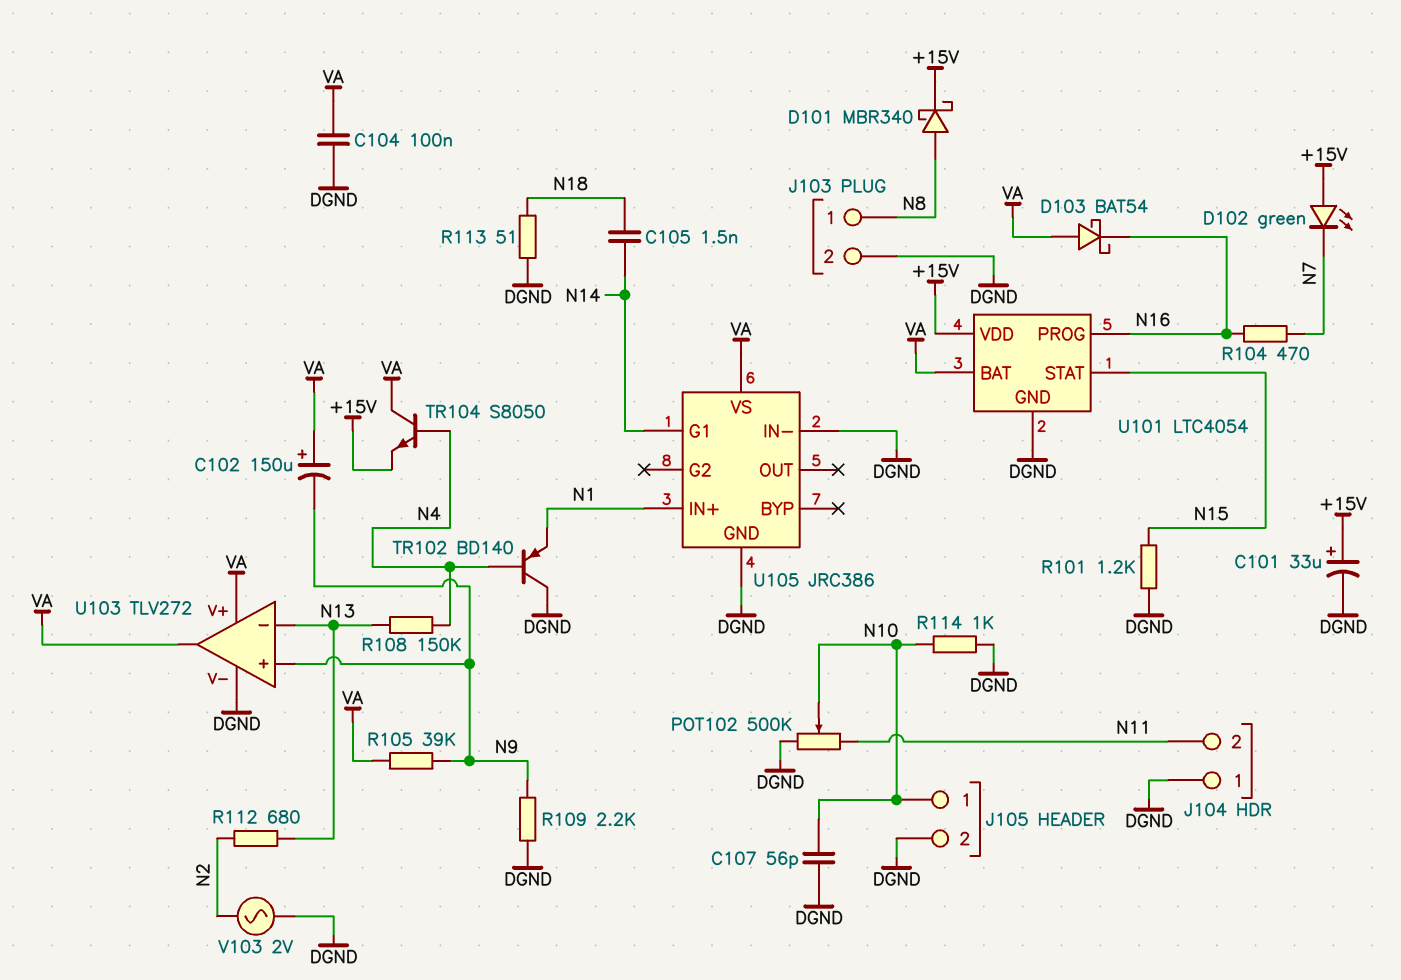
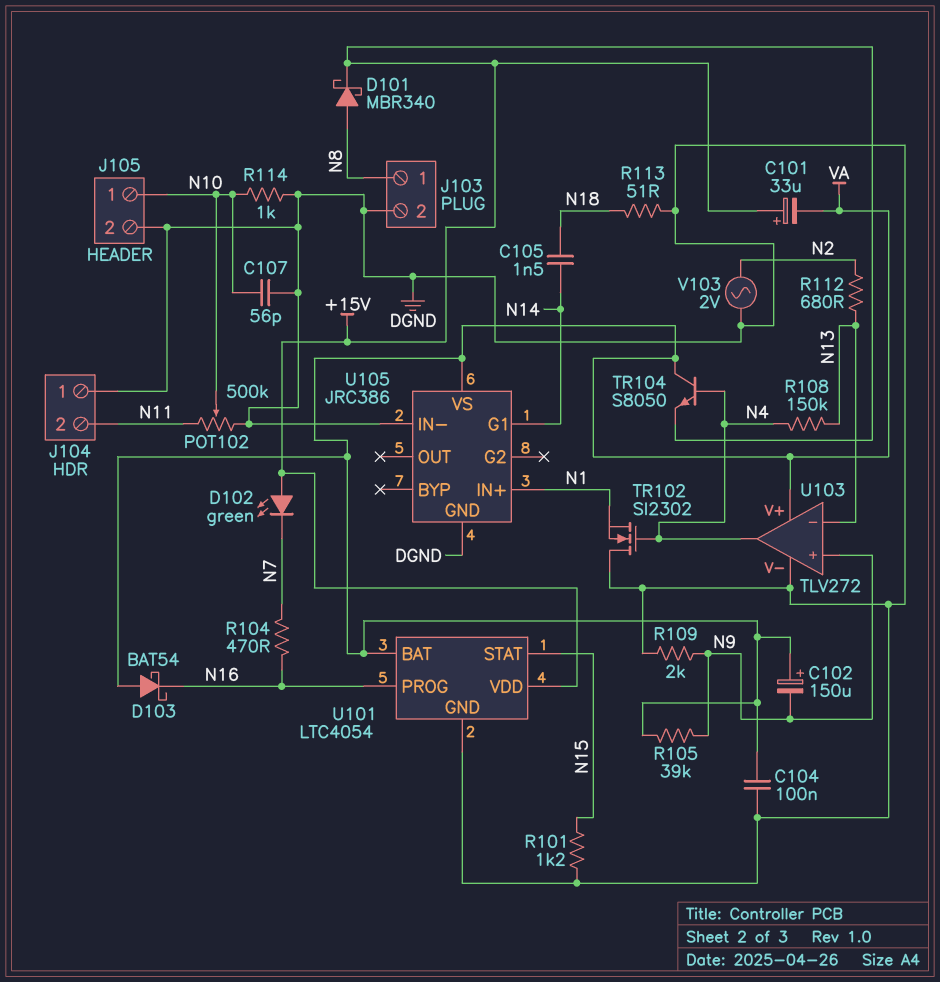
C101: 33uF (plus +15V, minus DGND) -> 33uF (plus +15V, minus VA)
R109: 2.2k (DGND, N9) -> 2k (DGND, N9)
TR102: PNP BD140 (B N4, C DGND, E N1) -> NMOS SI2302 (G N4, D DGND, S N1)
U103 pin out: VA -> N4

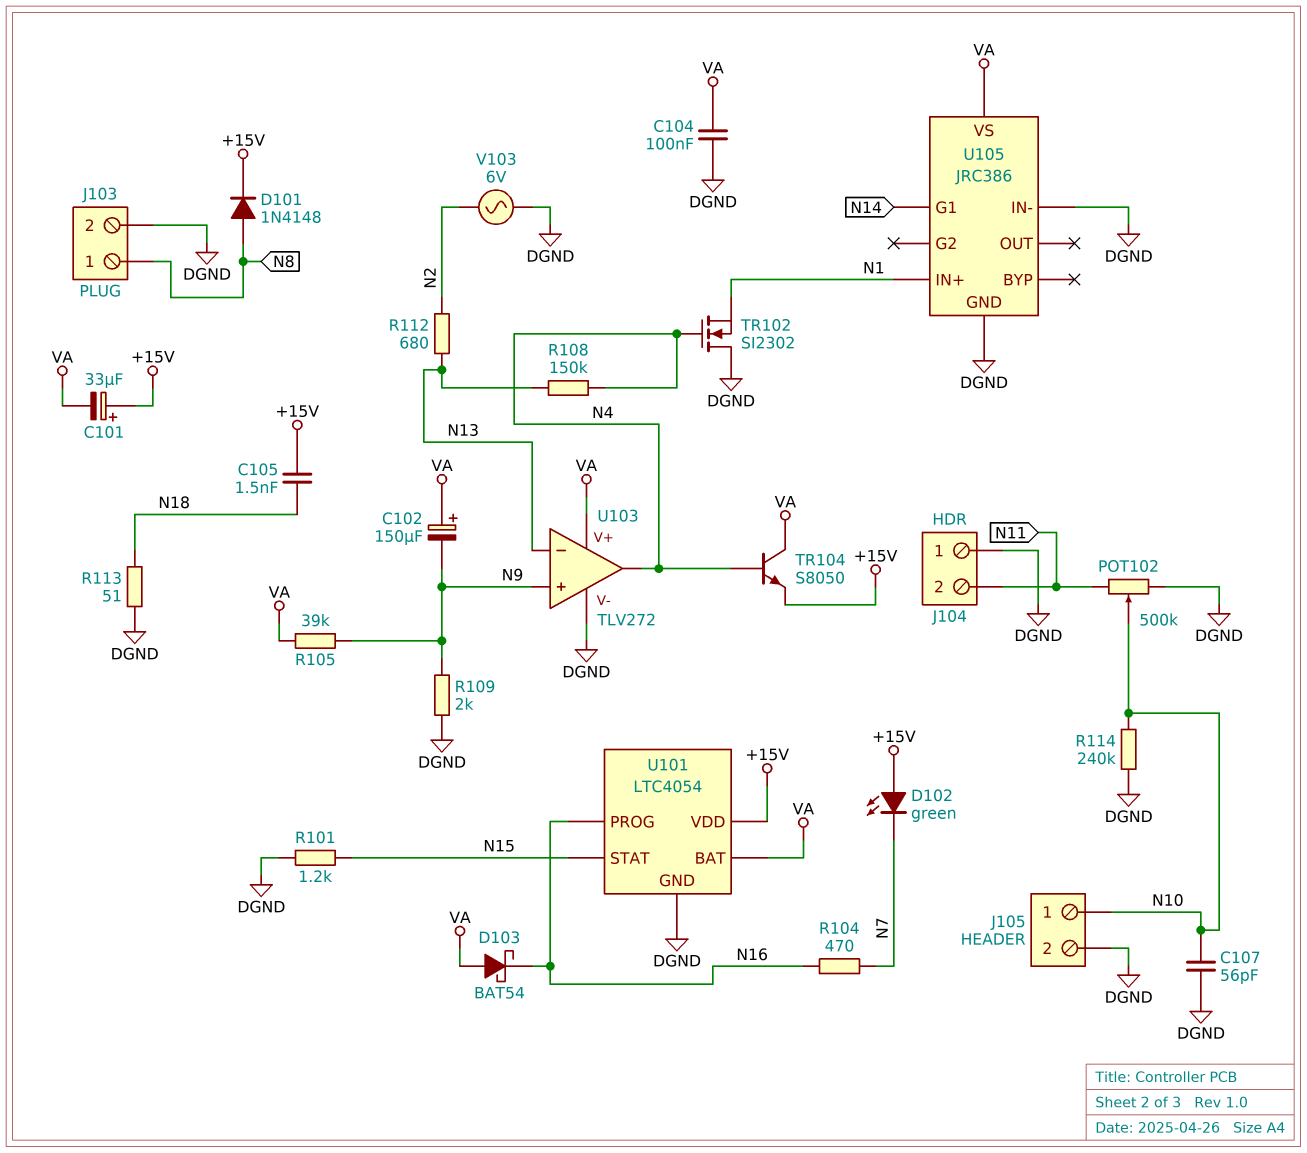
C105: 1.5nF (N14, N18) -> 1.5nF (+15V, N18)
D101: schottky MBR340 (A N8, K +15V) -> diode 1N4148 (A N8, K +15V)
R114: 1k (DGND, N10) -> 240k (DGND, N10)
V103: AC 2V (DGND, N2) -> AC 6V (DGND, N2)

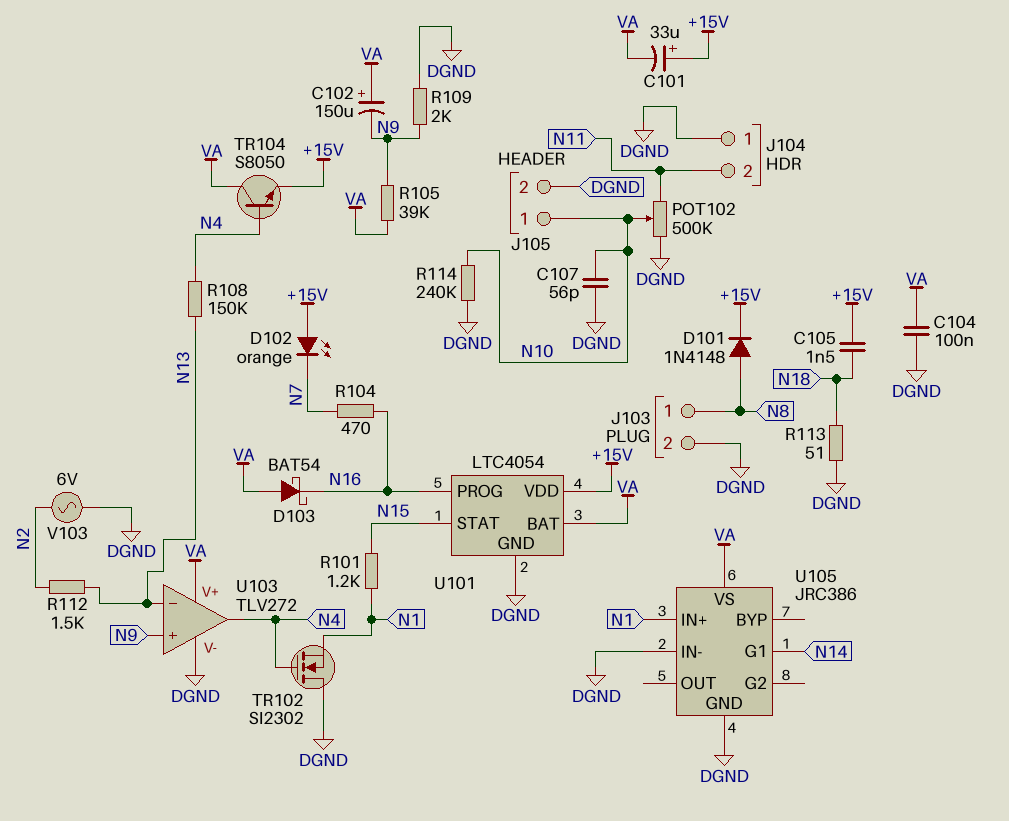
D102: LED green (A +15V, K N7) -> LED orange (A +15V, K N7)
R101: 1.2k (DGND, N15) -> 1.2k (N1, N15)
R112: 680 (N2, N13) -> 1.5k (N2, N13)

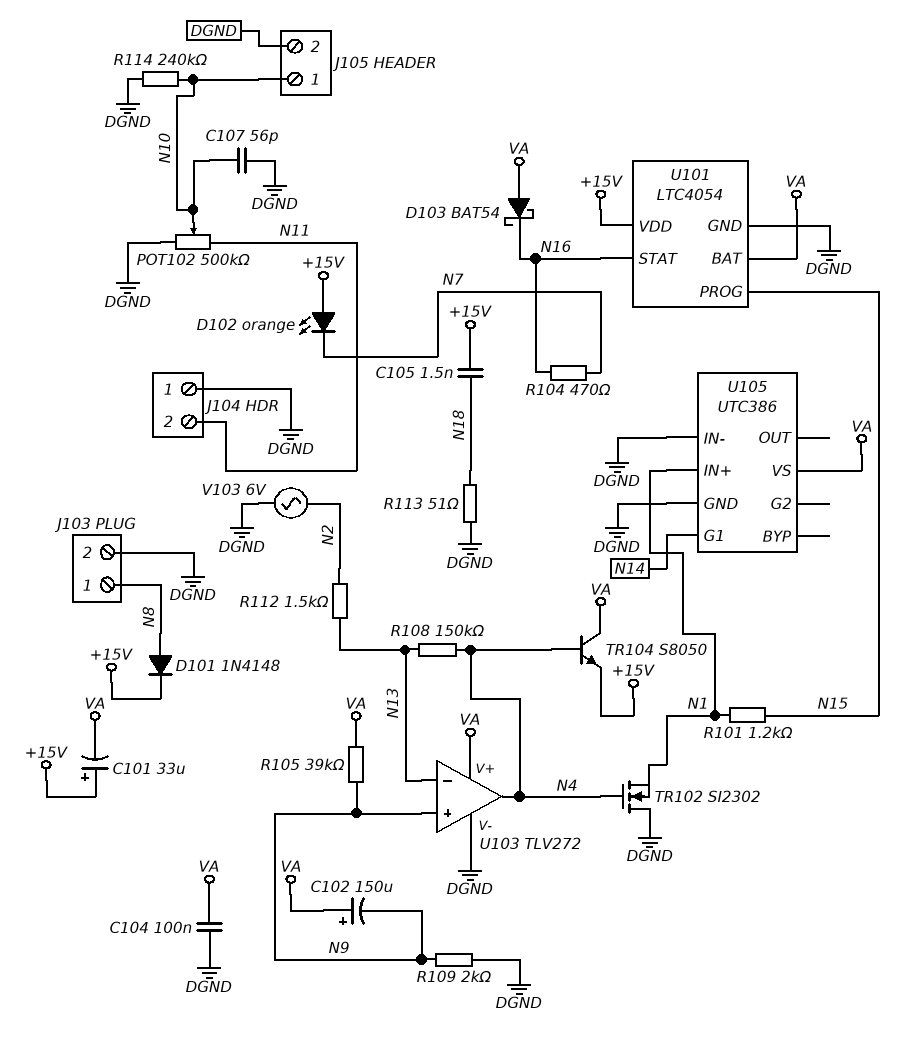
U101 pin PROG: N16 -> N15
U101 pin STAT: N15 -> N16
U105: JRC386 -> UTC386

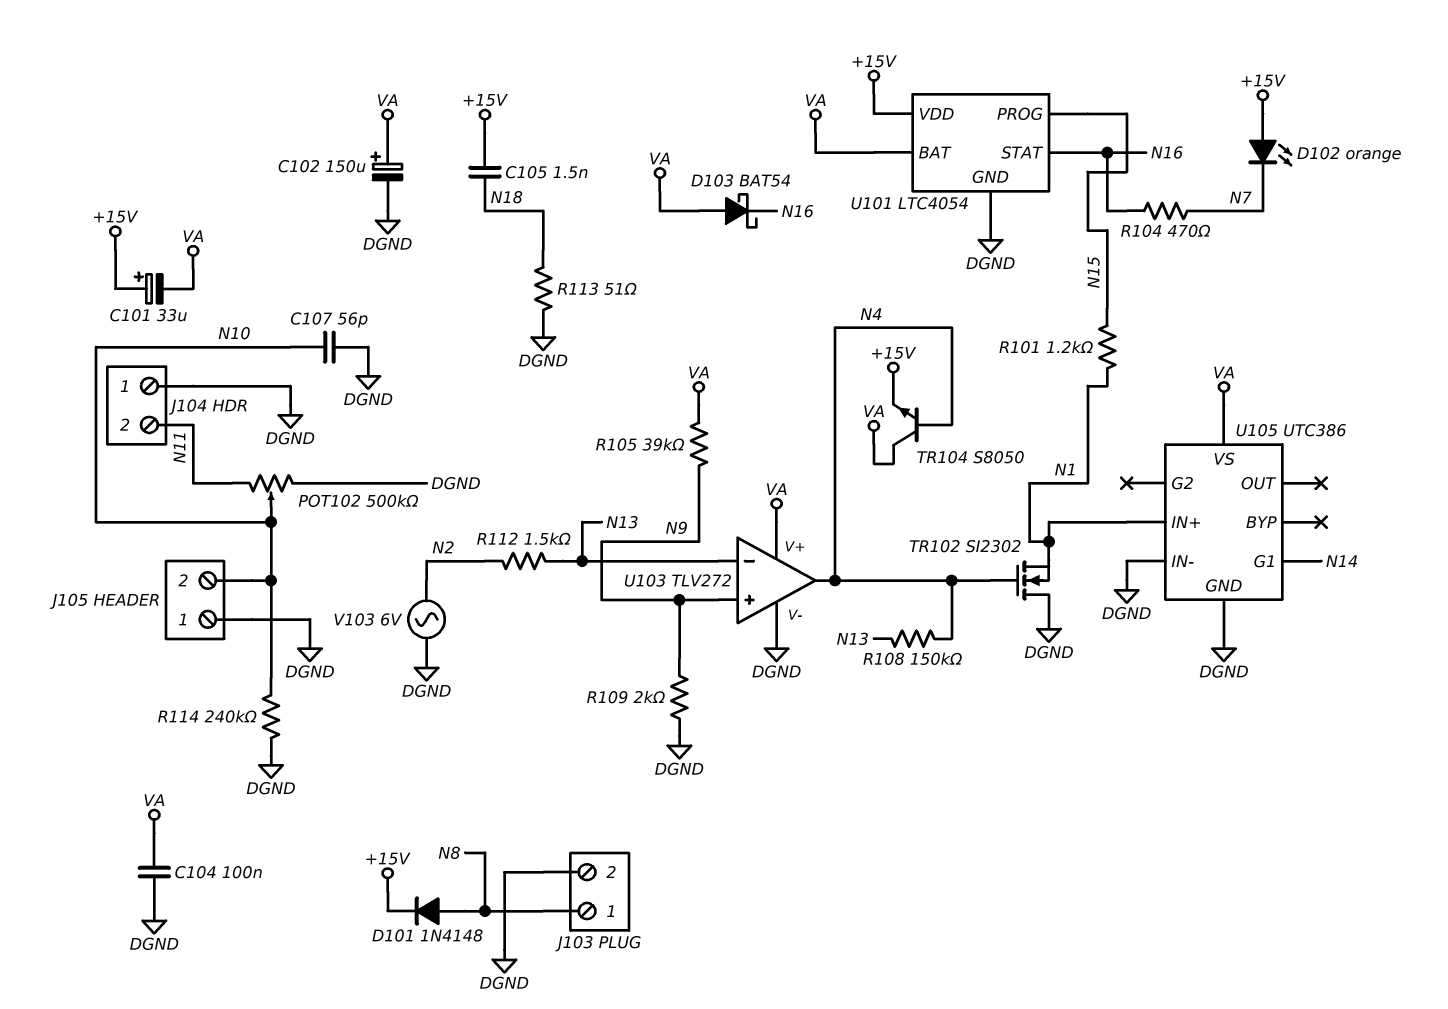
C102: 150uF (plus VA, minus N9) -> 150uF (plus VA, minus DGND)
J105 pin 1: N10 -> DGND
J105 pin 2: DGND -> N10

